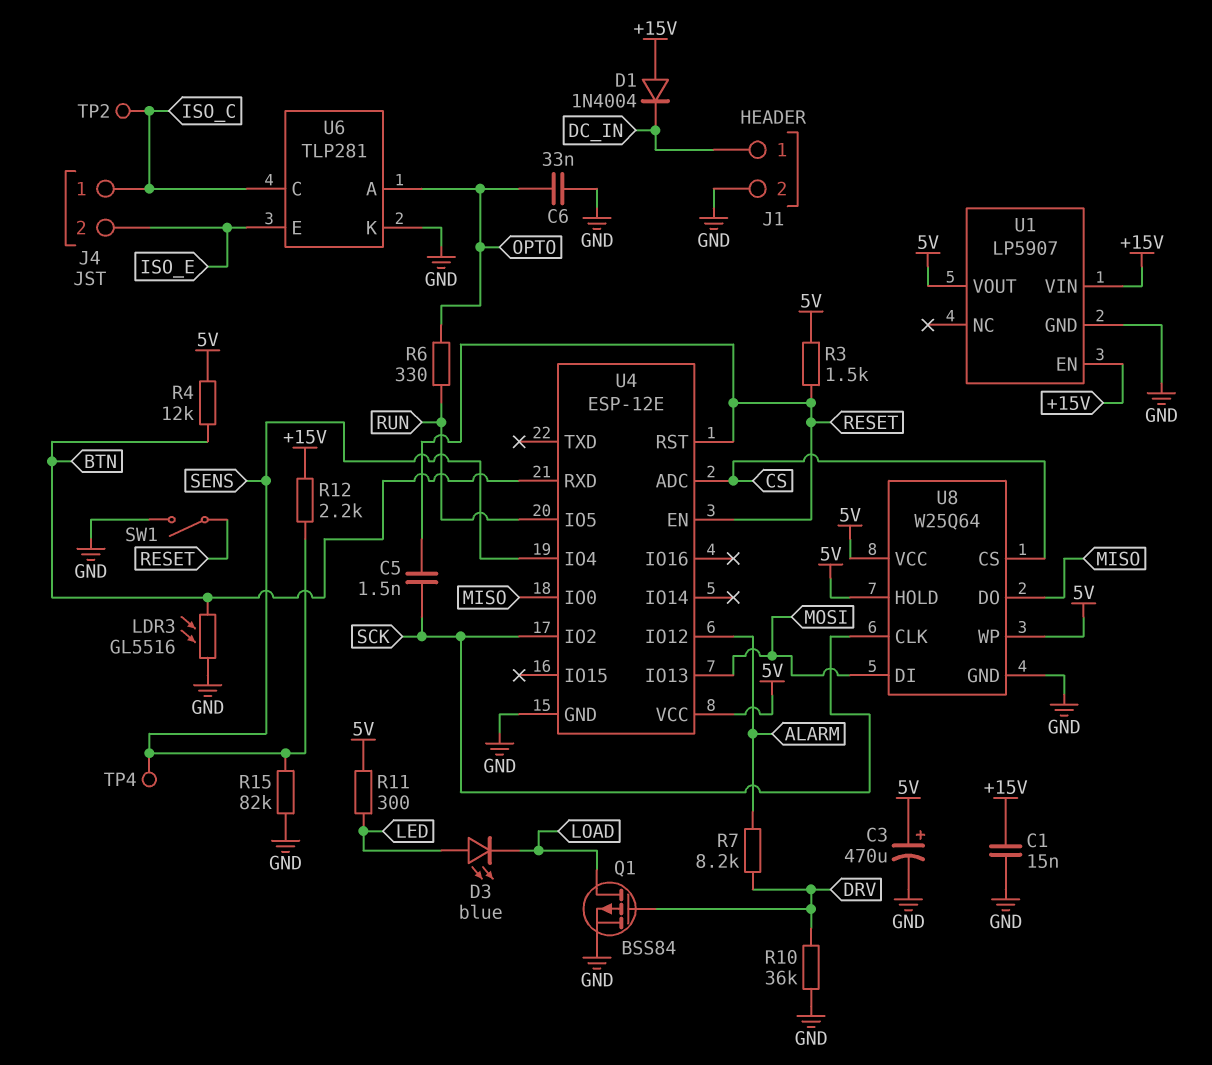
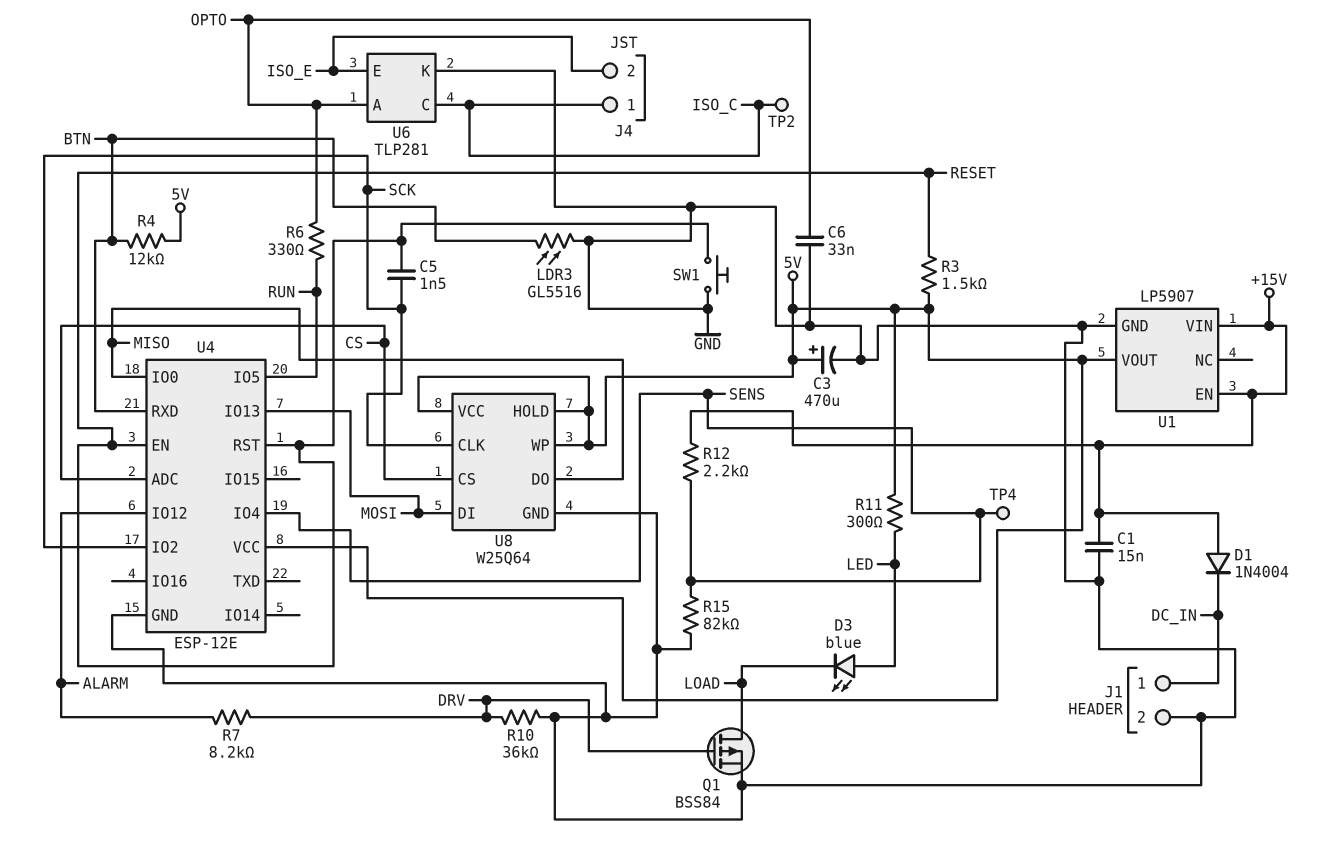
SW1: switch (GND, RESET) -> button (GND, RESET)

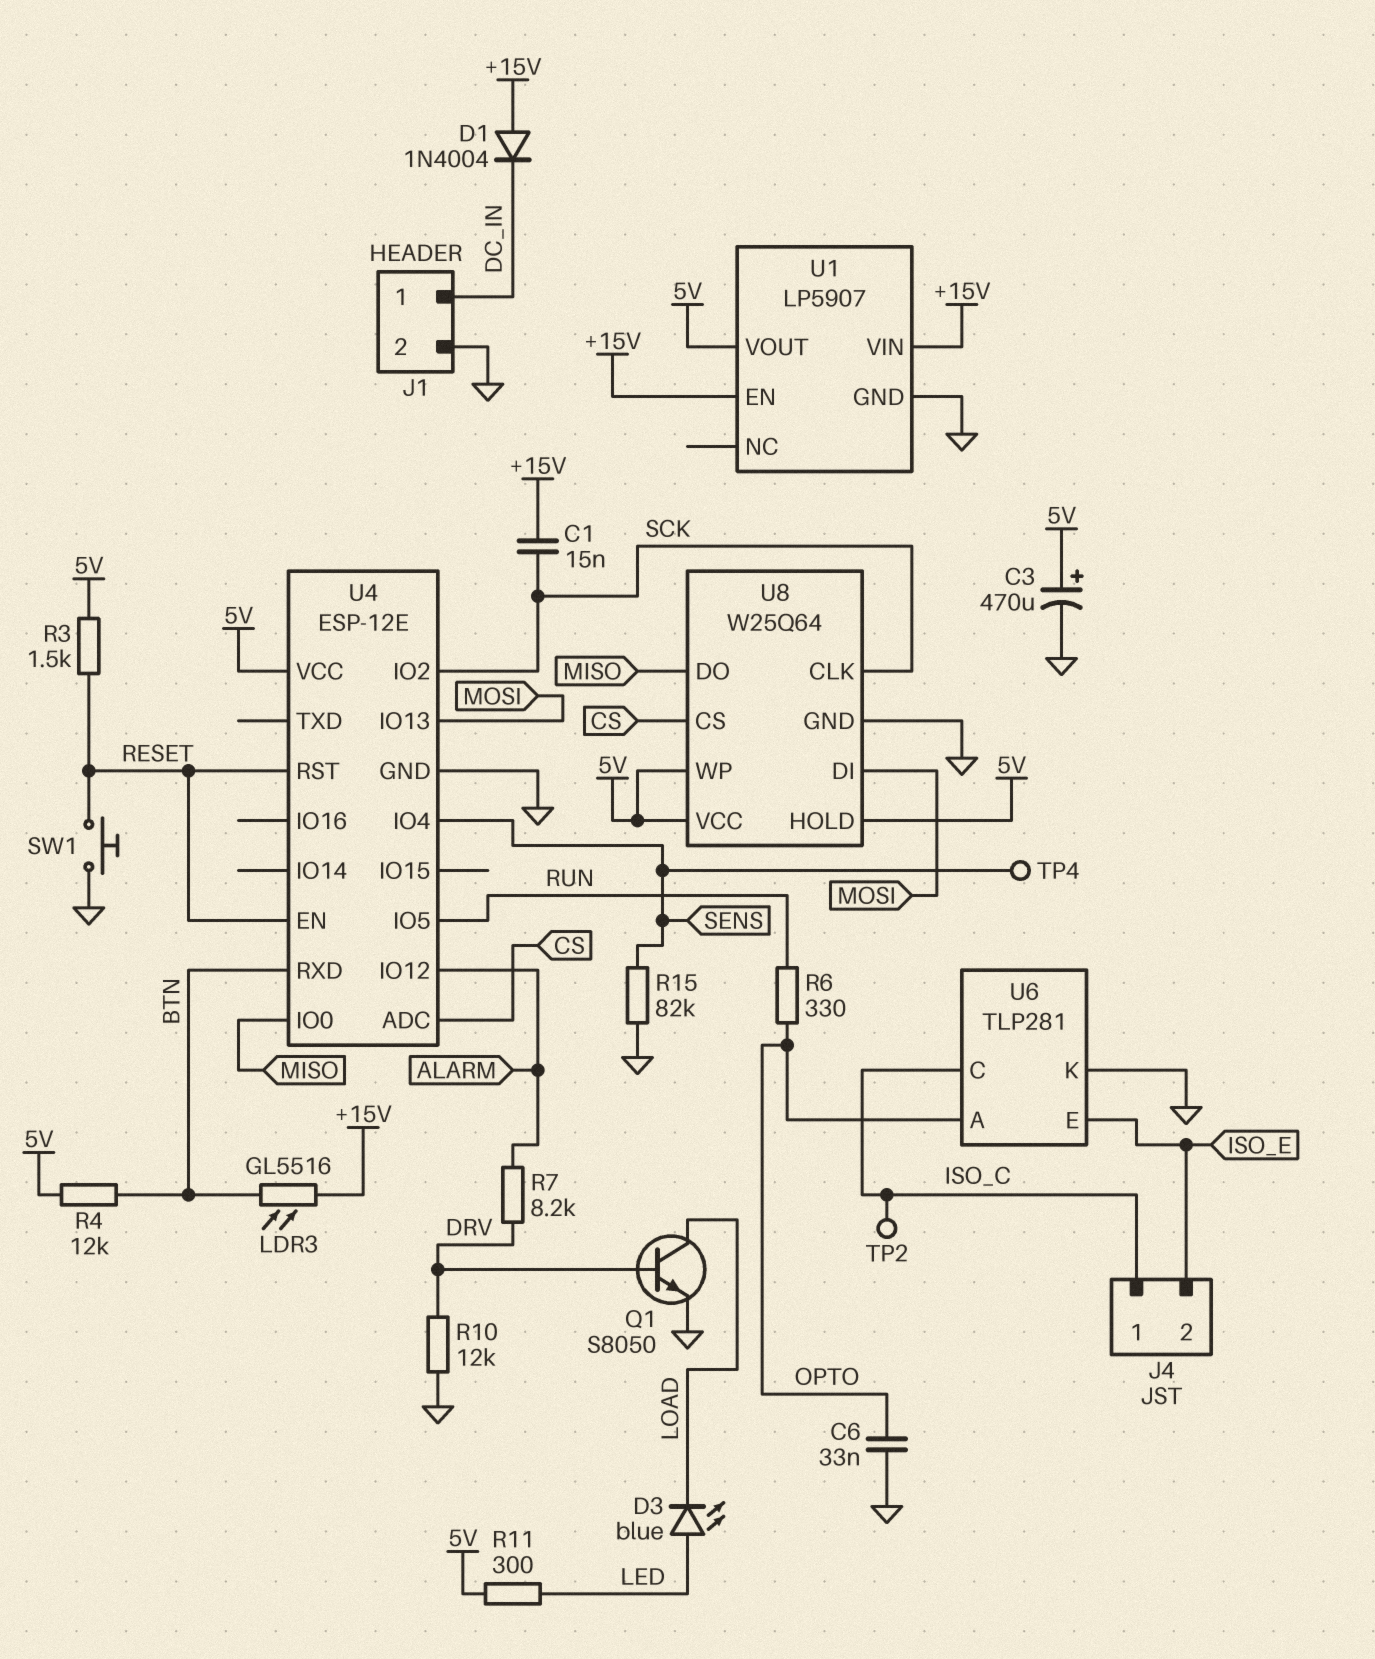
C1: 15nF (+15V, GND) -> 15nF (+15V, SCK)
C5: 1.5nF (RESET, SCK) -> none
LDR3: GL5516 (BTN, GND) -> GL5516 (+15V, BTN)
Q1: PMOS BSS84 (G DRV, D LOAD, S GND) -> NPN S8050 (B DRV, C LOAD, E GND)
R10: 36k (DRV, GND) -> 12k (DRV, GND)
R12: 2.2k (+15V, SENS) -> none

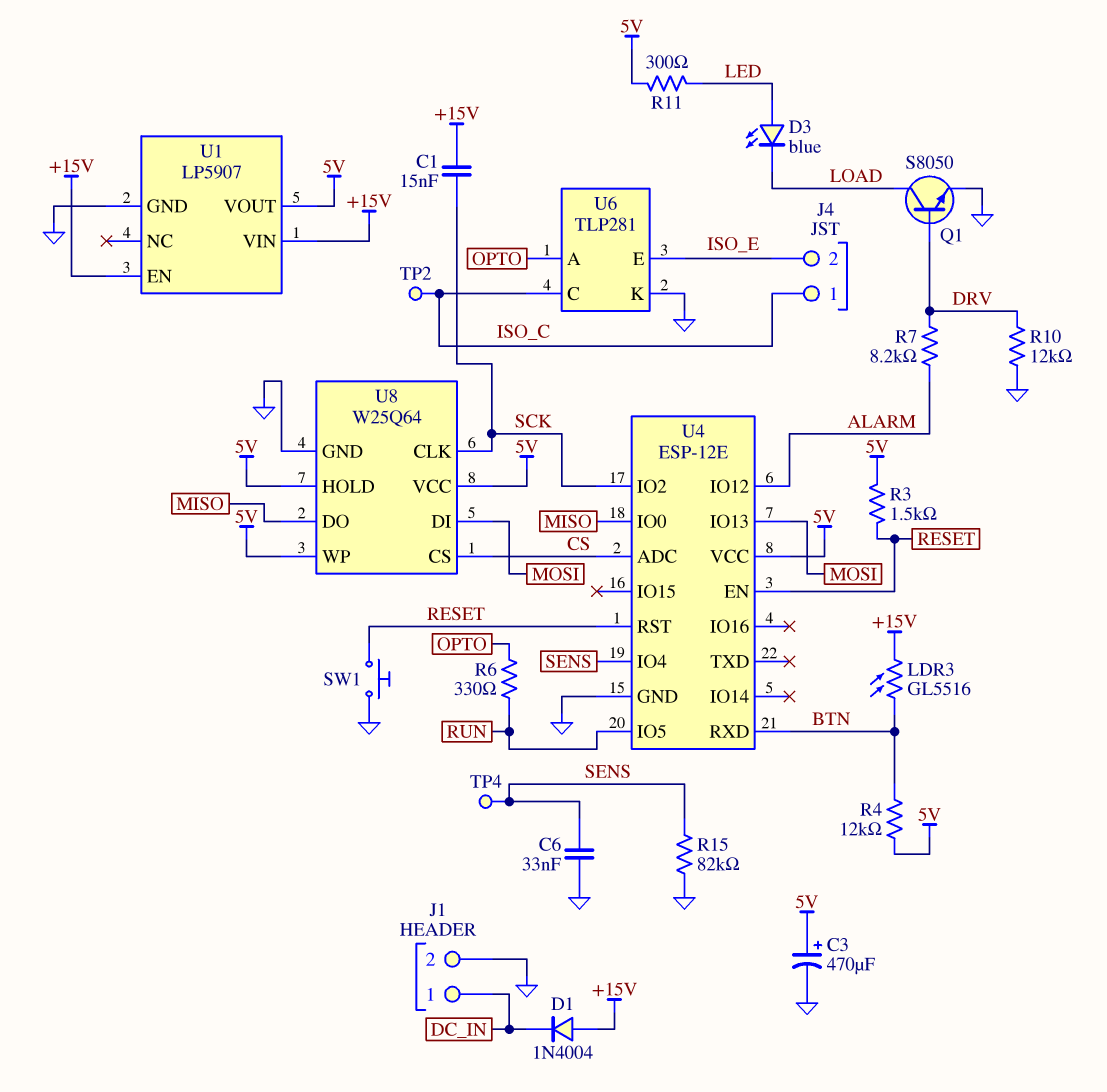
C6: 33nF (GND, OPTO) -> 33nF (GND, SENS)

